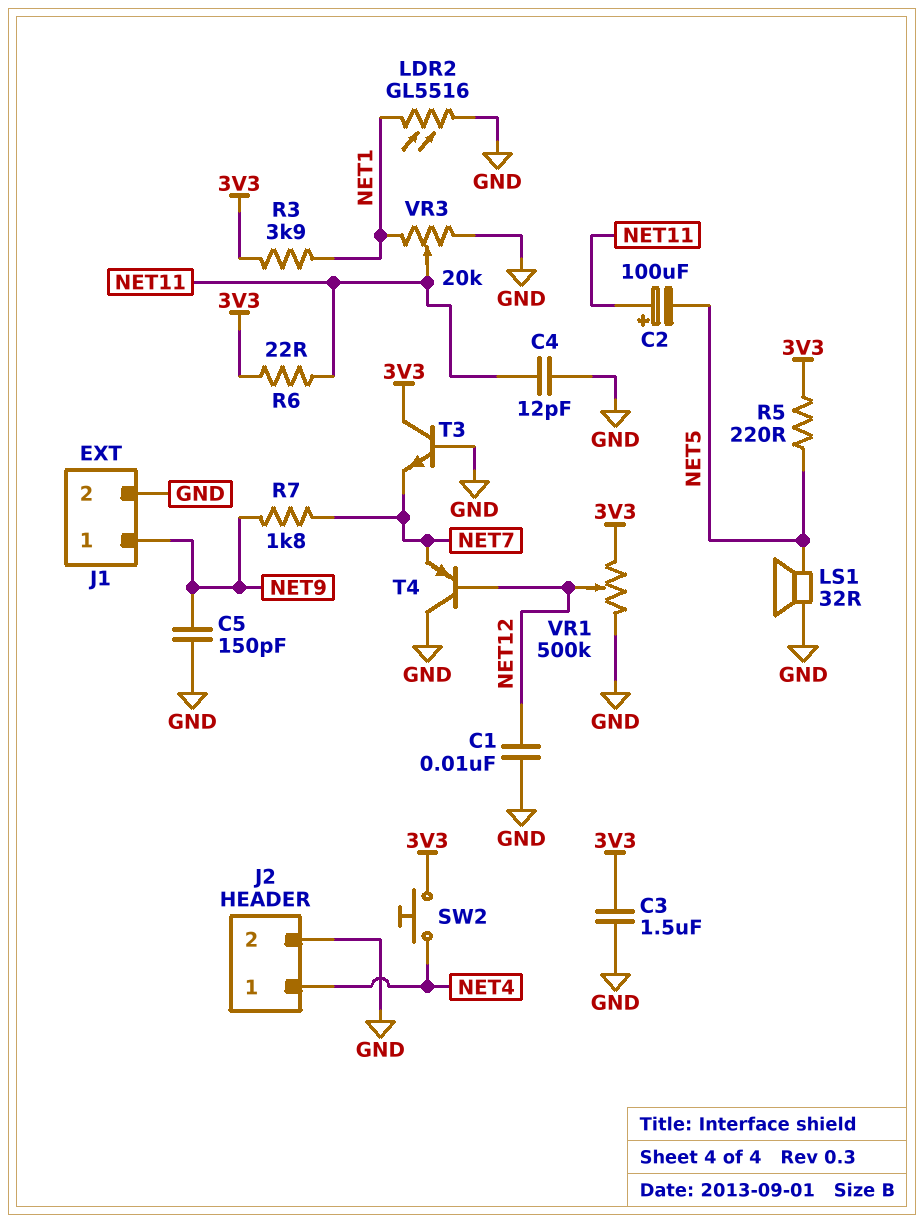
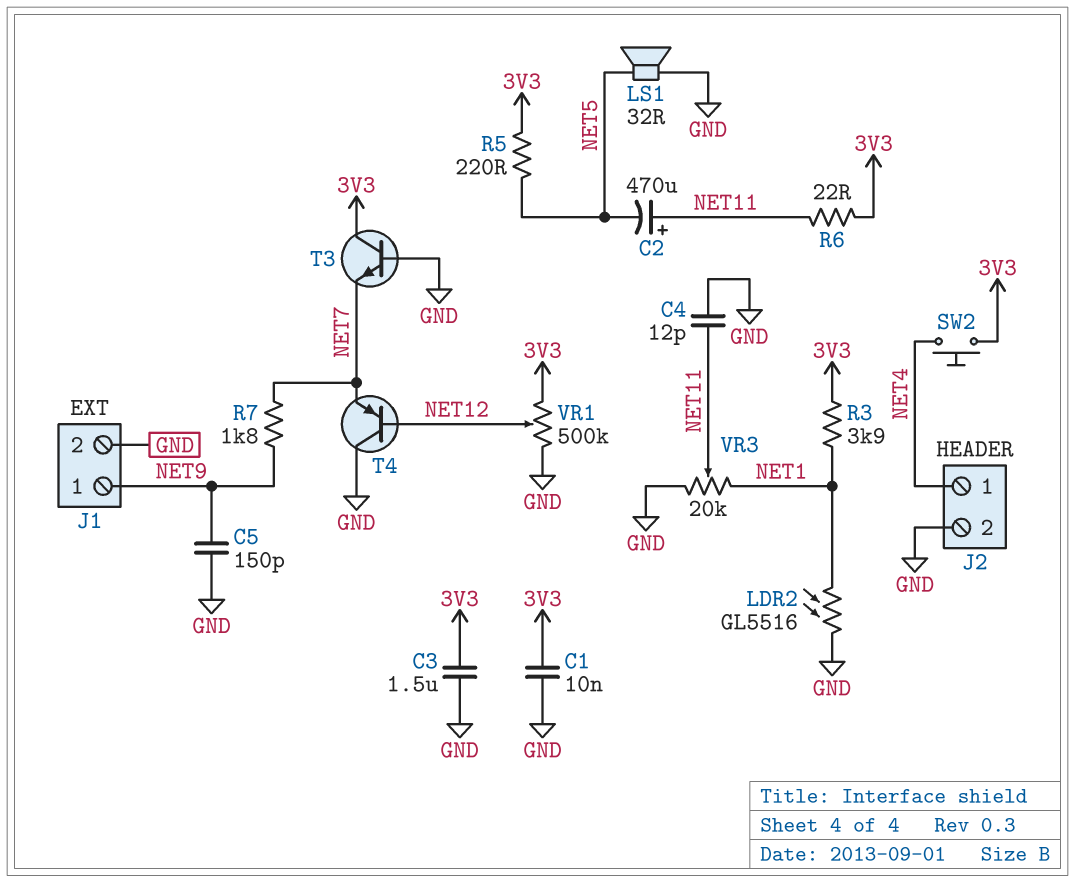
C1: 10nF (GND, NET12) -> 10nF (3V3, GND)
C2: 100uF (plus NET11, minus NET5) -> 470uF (plus NET11, minus NET5)

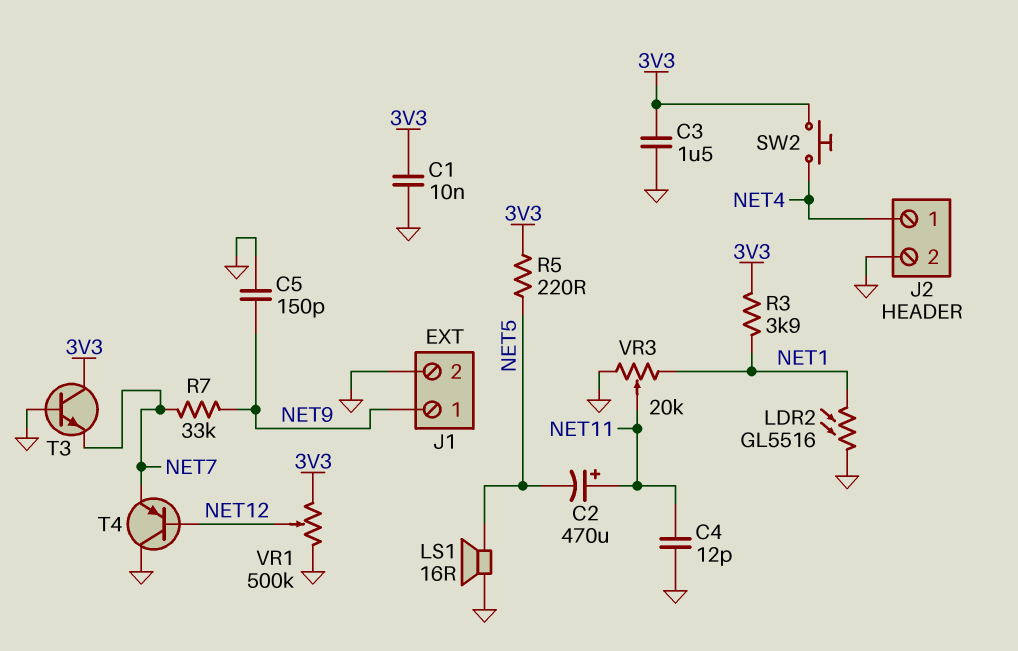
LS1: speaker 32R (GND, NET5) -> speaker 16R (GND, NET5)
R6: 22 (3V3, NET11) -> none
R7: 1.8k (NET7, NET9) -> 33k (NET7, NET9)

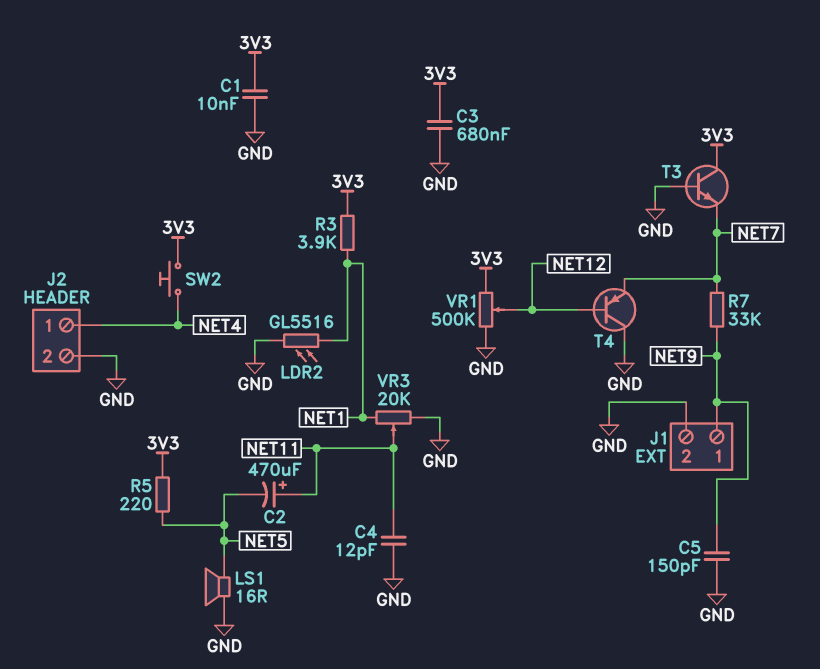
C3: 1.5uF (3V3, GND) -> 680nF (3V3, GND)

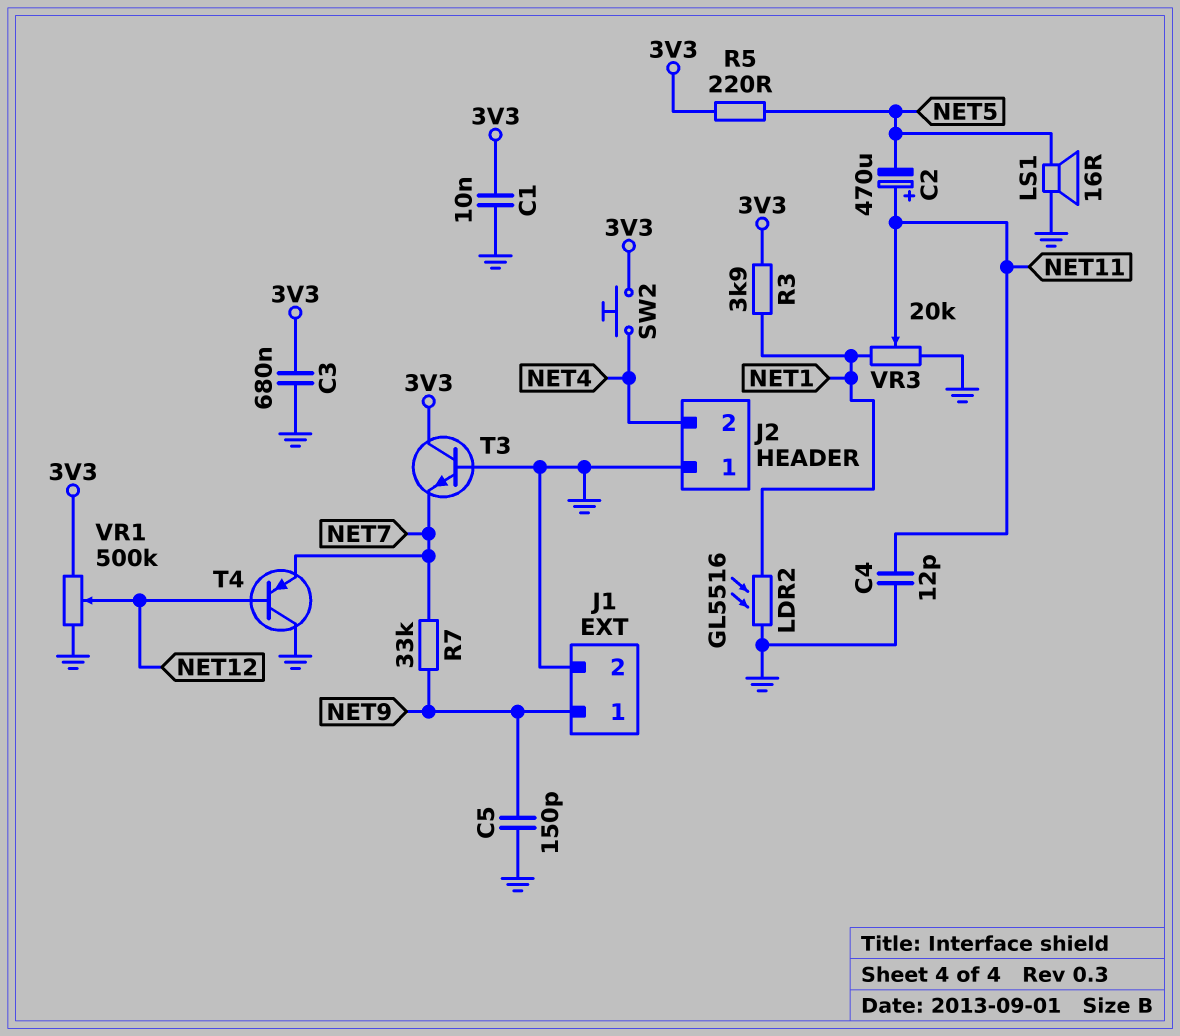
J2 pin 1: NET4 -> GND
J2 pin 2: GND -> NET4

